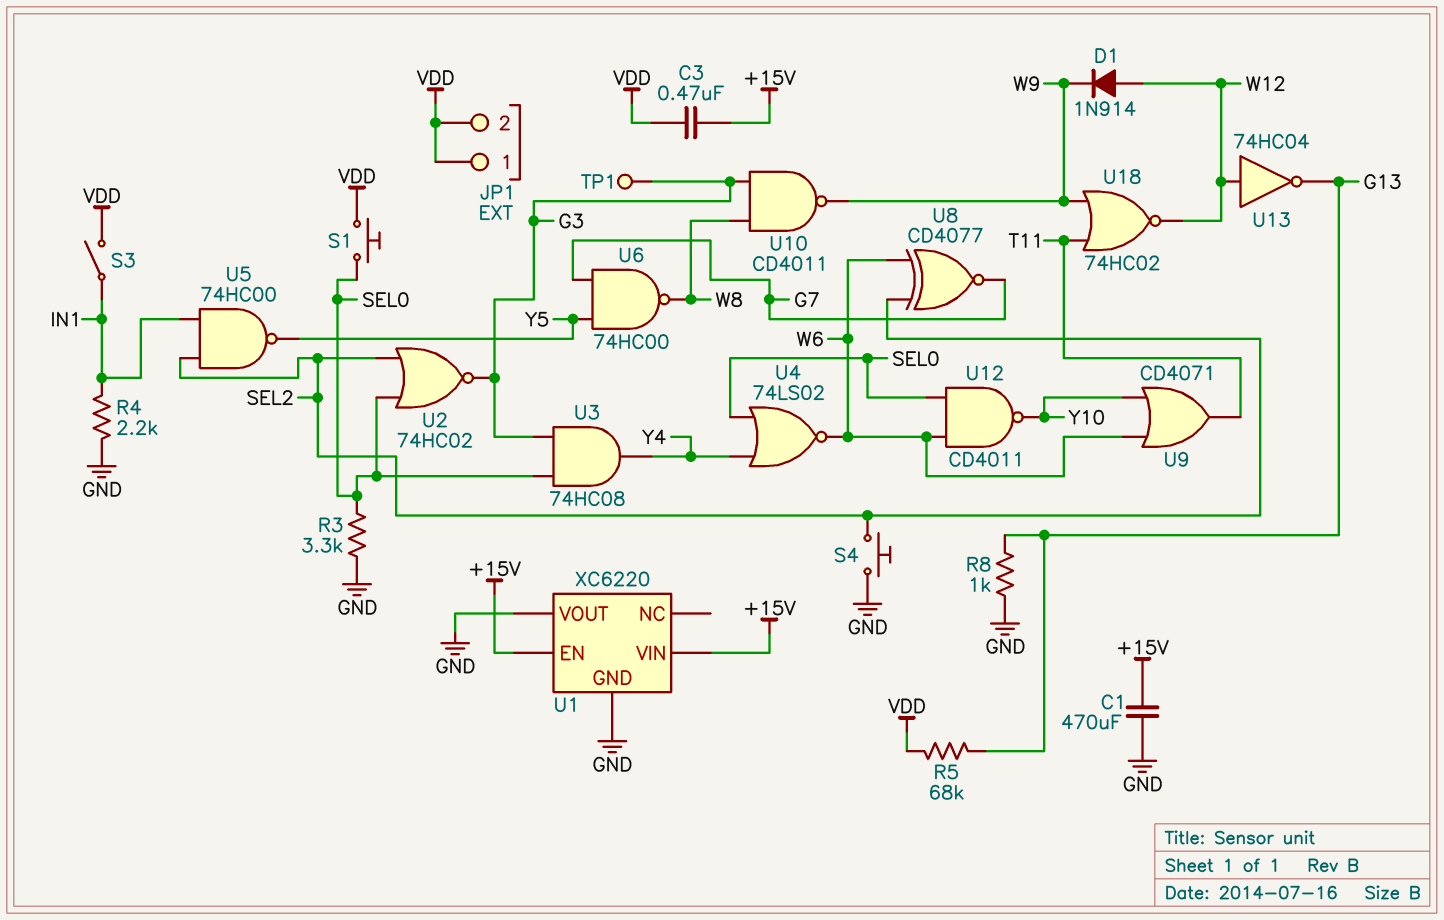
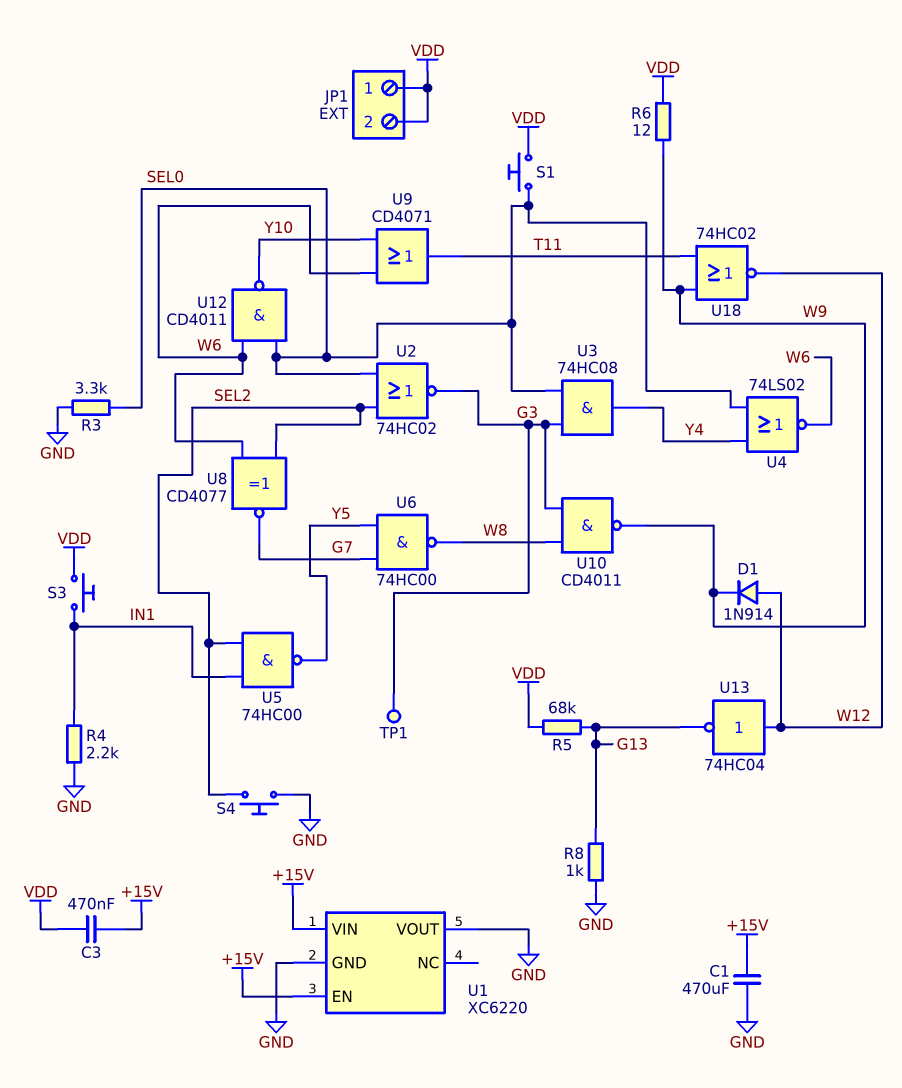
R6: none -> 12 (VDD, W9)
S3: switch (IN1, VDD) -> button (IN1, VDD)

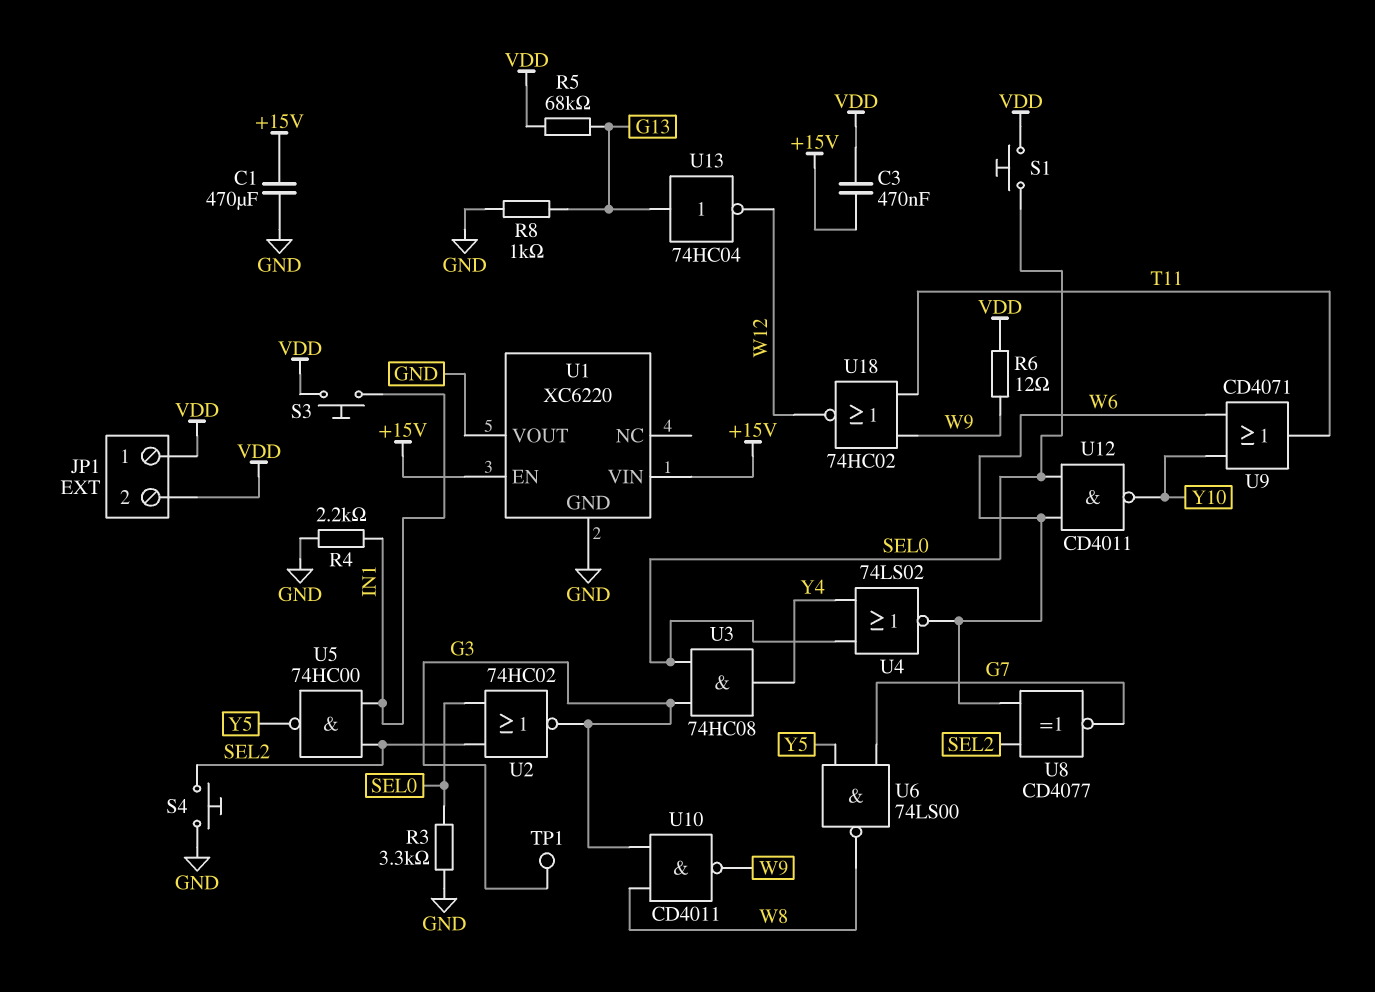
D1: diode 1N914 (A W12, K W9) -> none
U6: NAND 74HC00 (in G7, in Y5, out W8) -> NAND 74LS00 (in G7, in Y5, out W8)
U13: NOT 74HC04 (in W12, out G13) -> NOT 74HC04 (in G13, out W12)

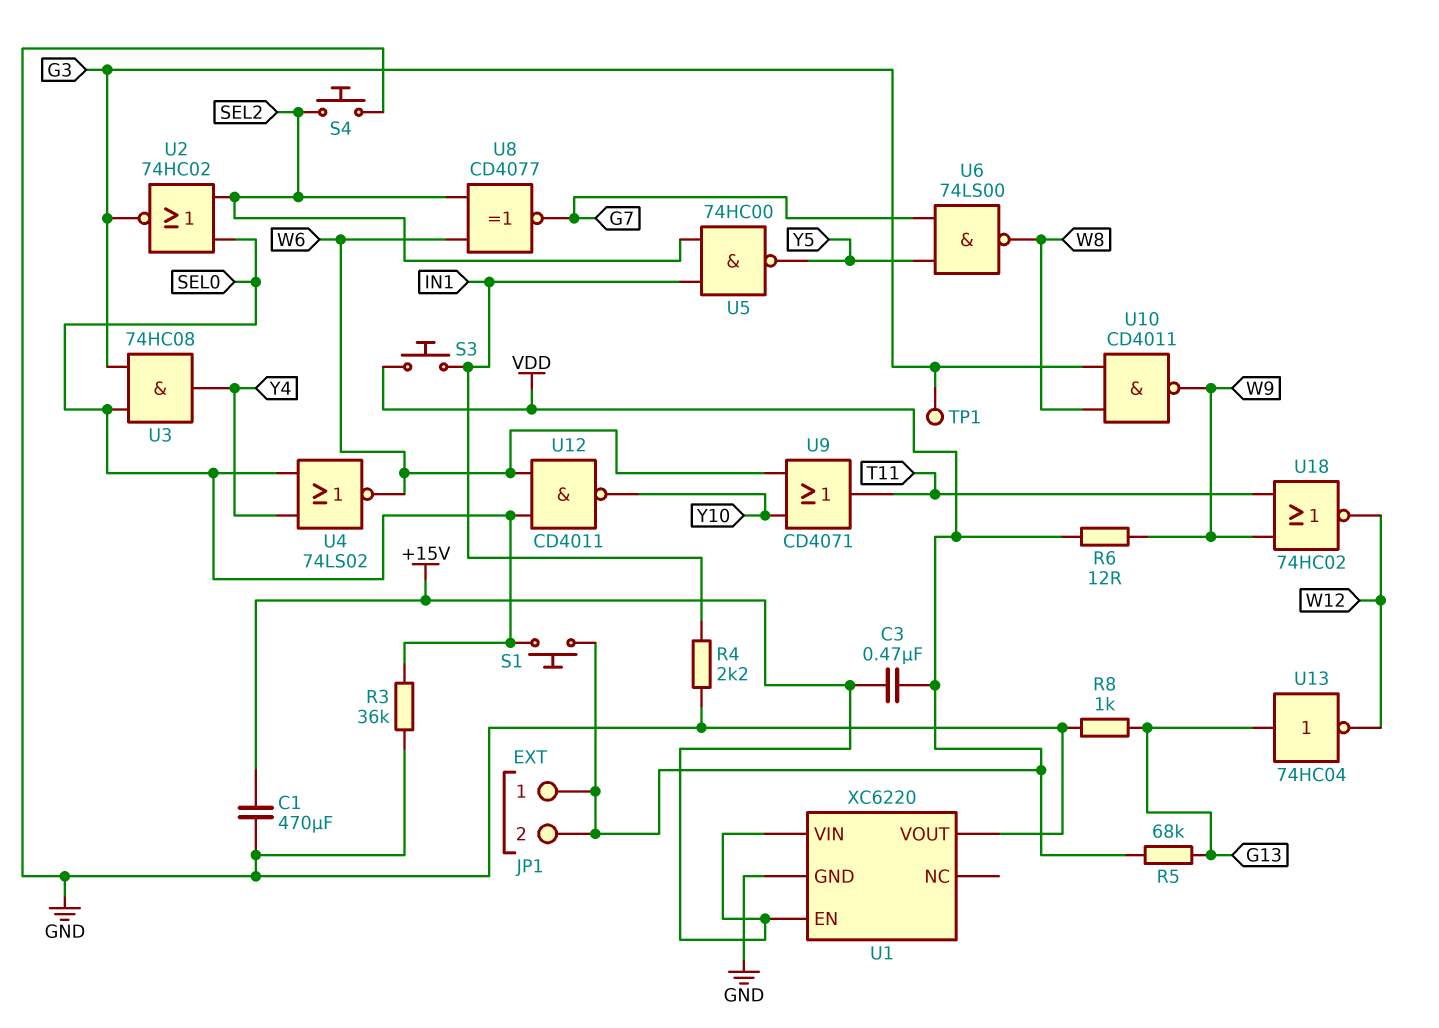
R3: 3.3k (GND, SEL0) -> 36k (GND, SEL0)

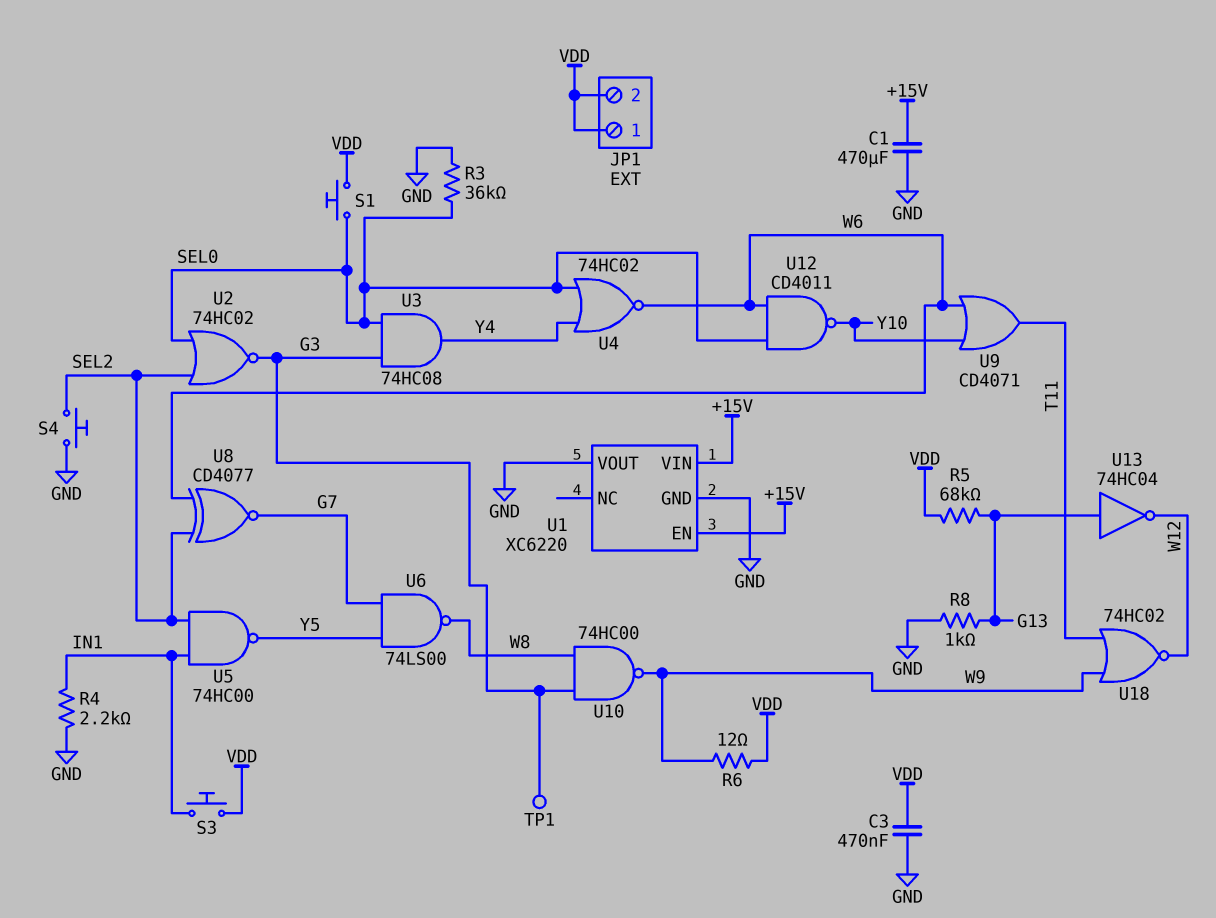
C3: 470nF (+15V, VDD) -> 470nF (GND, VDD)
U4: NOR 74LS02 (in SEL0, in Y4, out W6) -> NOR 74HC02 (in SEL0, in Y4, out W6)
U10: NAND CD4011 (in G3, in W8, out W9) -> NAND 74HC00 (in G3, in W8, out W9)

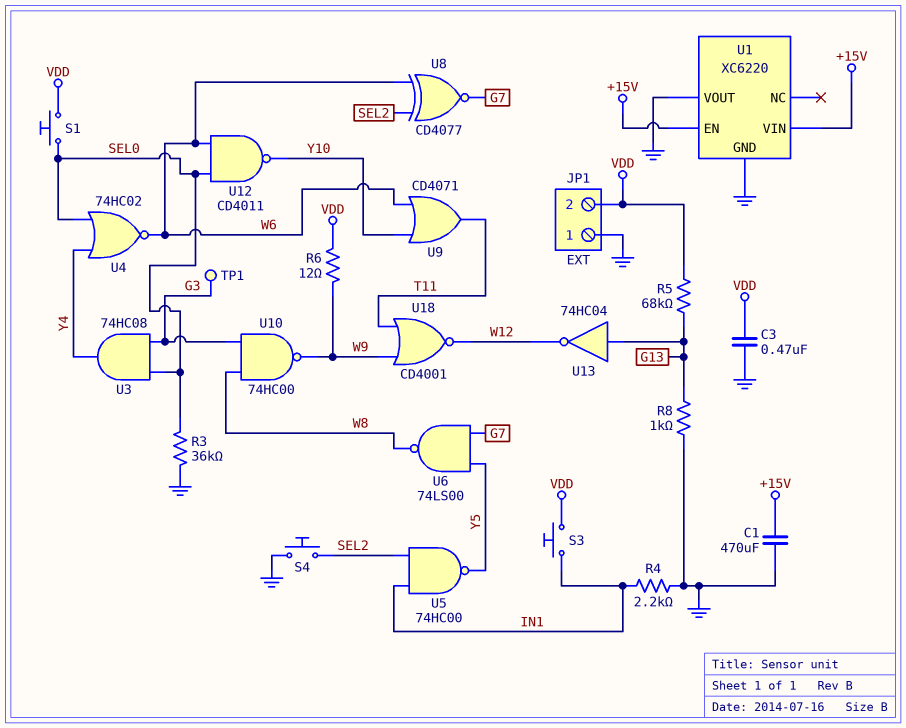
JP1 pin 1: VDD -> GND
U2: NOR 74HC02 (in SEL0, in SEL2, out G3) -> none
U18: NOR 74HC02 (in T11, in W9, out W12) -> NOR CD4001 (in T11, in W9, out W12)

